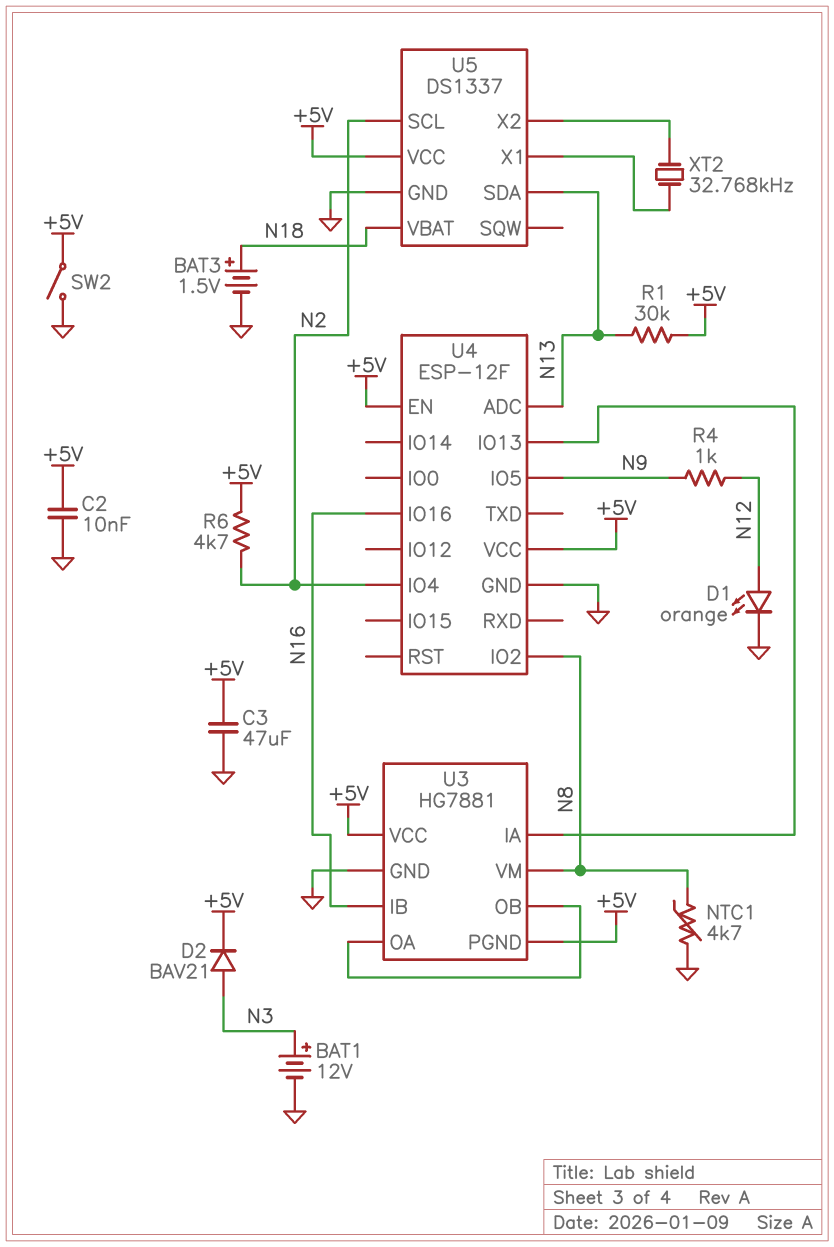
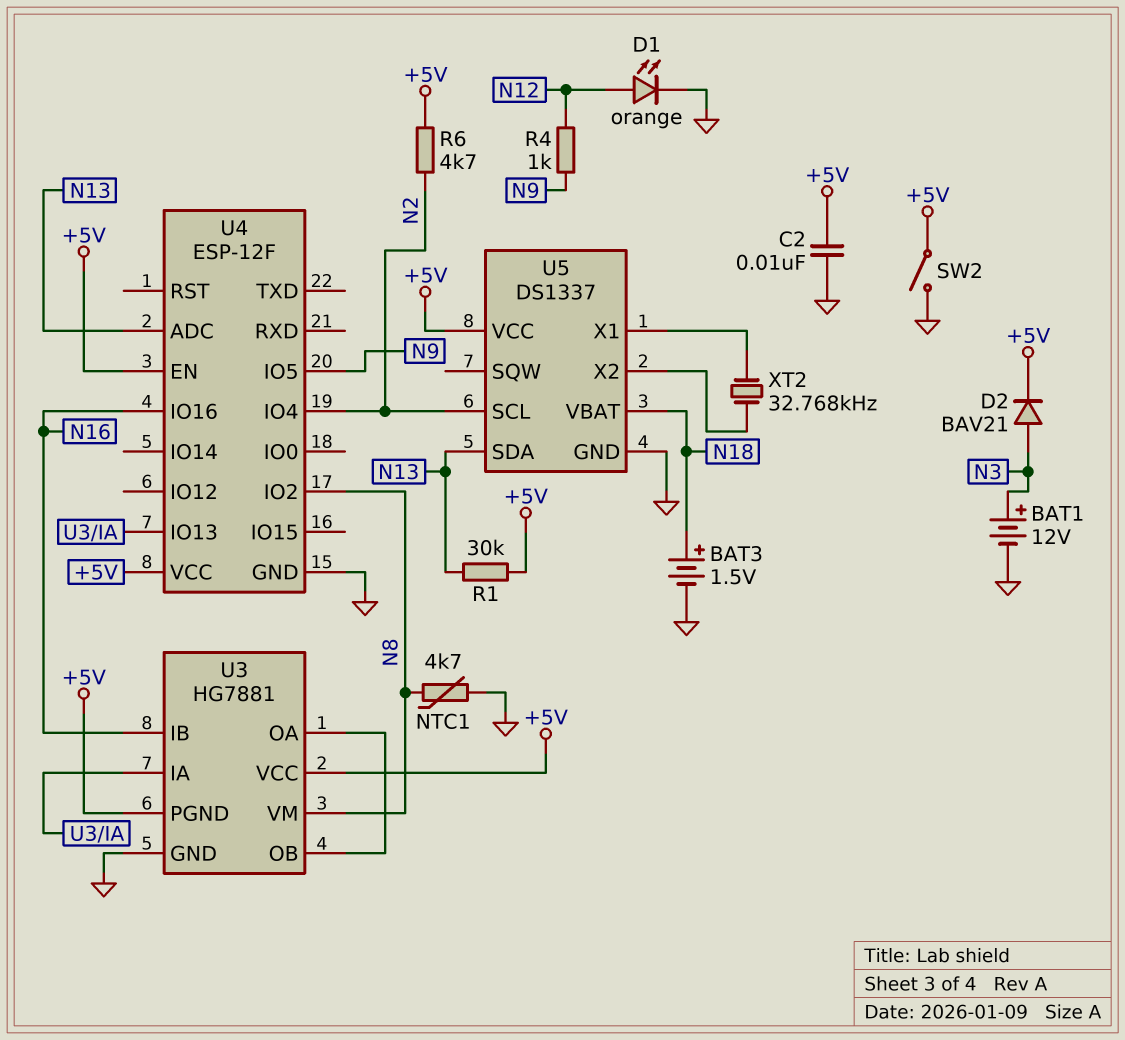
C3: 47uF (+5V, GND) -> none

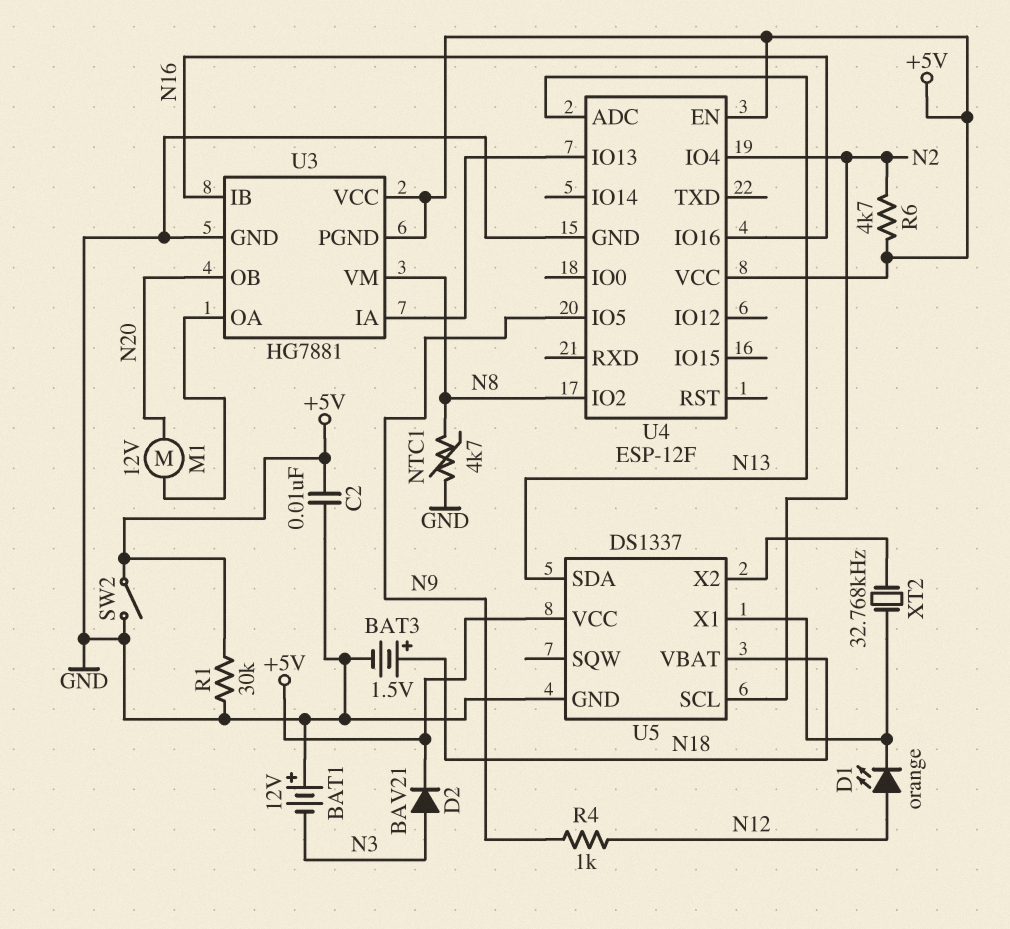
BAT1: 12V (plus N3, minus GND) -> 12V (plus GND, minus N3)
D1: LED orange (A N12, K GND) -> LED orange (A N12, K U5/X1)
M1: none -> motor 12V (N20, U3/OA)
R1: 30k (+5V, N13) -> 30k (+5V, GND)
U3 pin OB: U3/OA -> N20

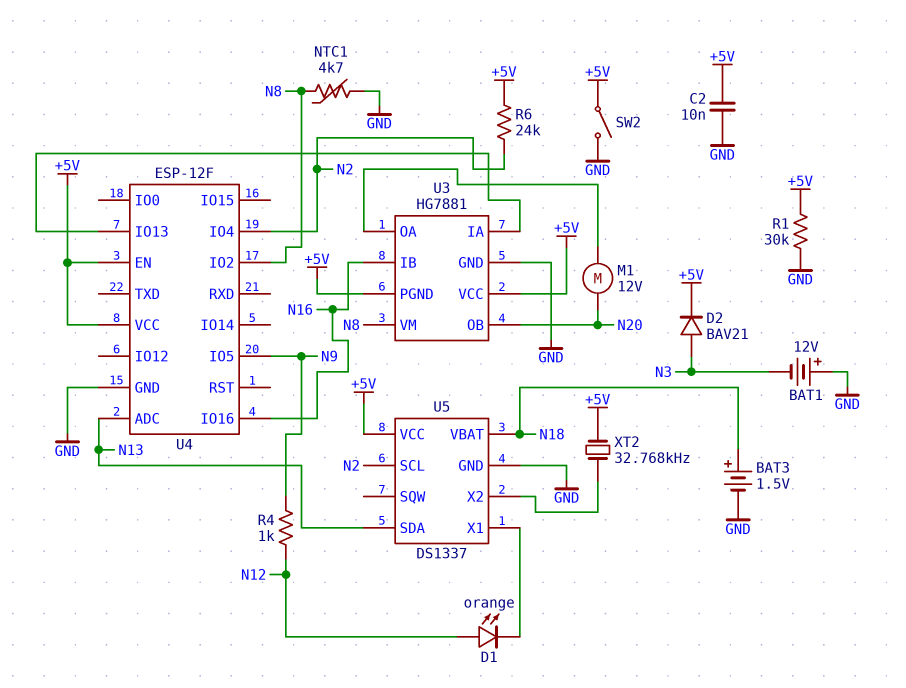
R6: 4.7k (+5V, N2) -> 24k (+5V, N2)
XT2: 32.768kHz (U5/X1, U5/X2) -> 32.768kHz (+5V, U5/X2)

